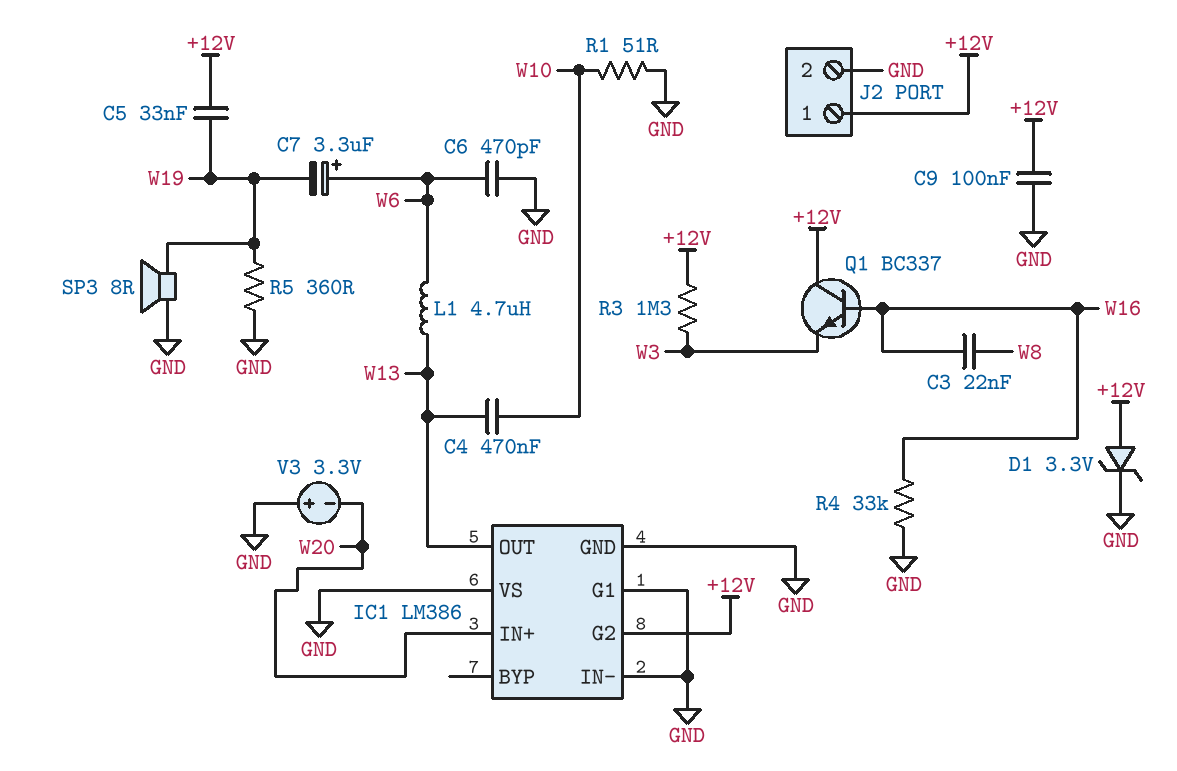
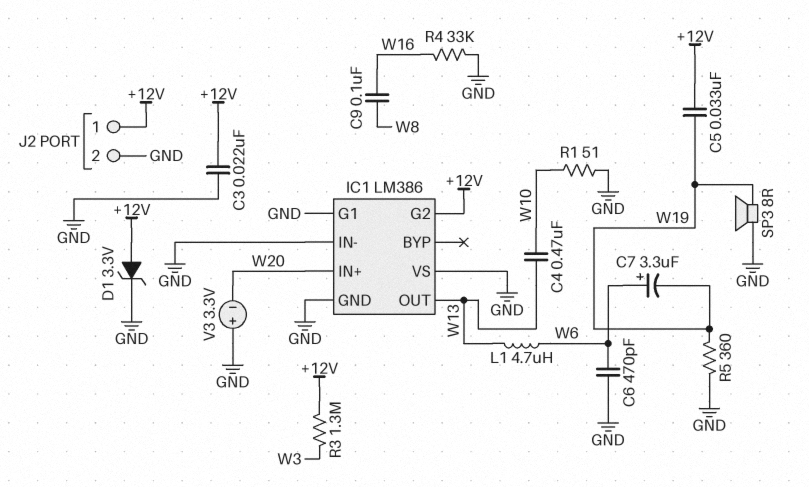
C3: 22nF (W8, W16) -> 22nF (+12V, GND)
C9: 100nF (+12V, GND) -> 100nF (W8, W16)
Q1: NPN BC337 (B W16, C +12V, E W3) -> none

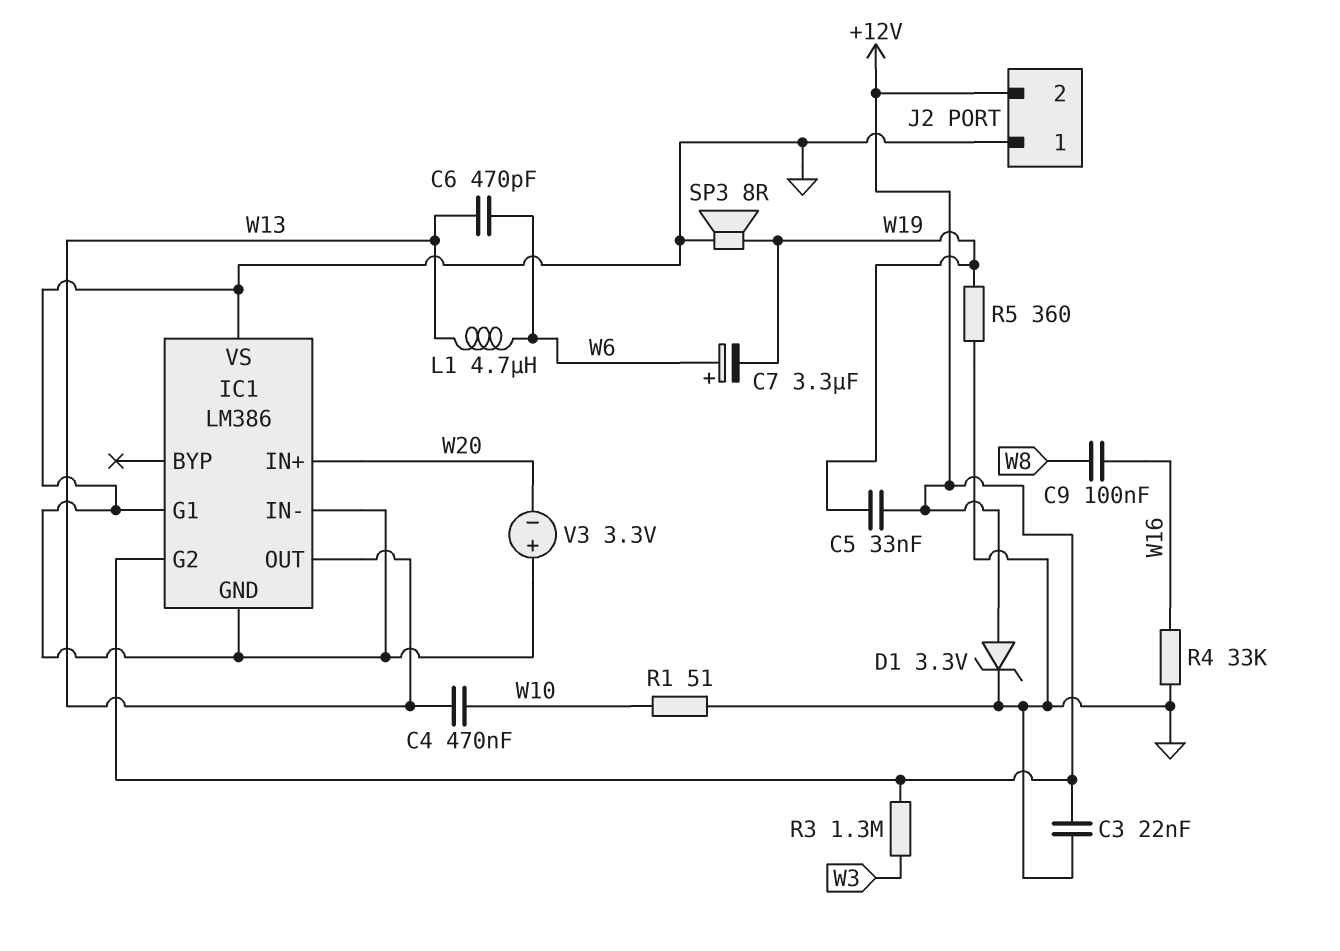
C6: 470pF (GND, W6) -> 470pF (W6, W13)
J2 pin 1: +12V -> GND
J2 pin 2: GND -> +12V

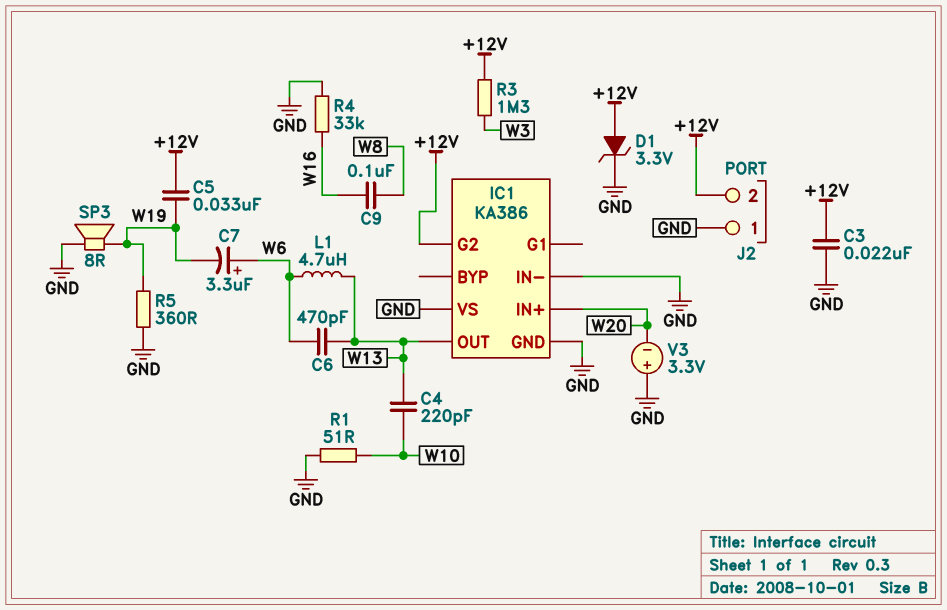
C4: 470nF (W10, W13) -> 220pF (W10, W13)
IC1: LM386 -> KA386
IC1 pin G1: GND -> none

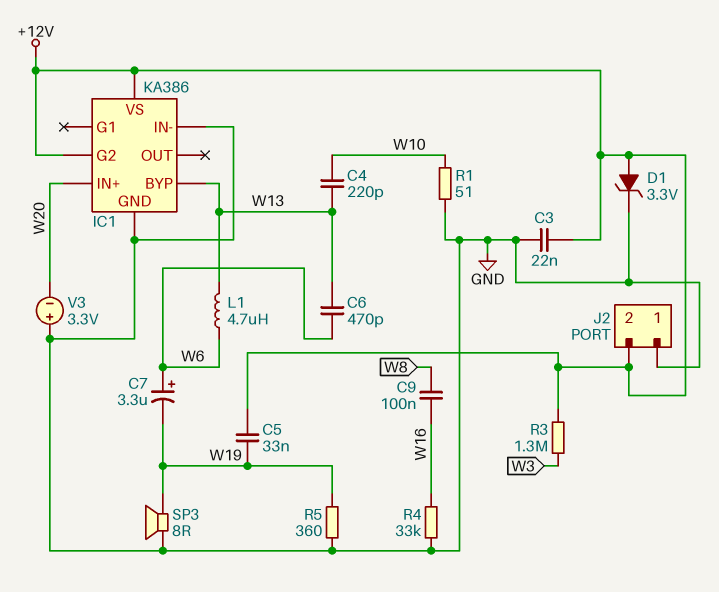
IC1 pin BYP: none -> W13
IC1 pin OUT: W13 -> none
IC1 pin VS: GND -> +12V

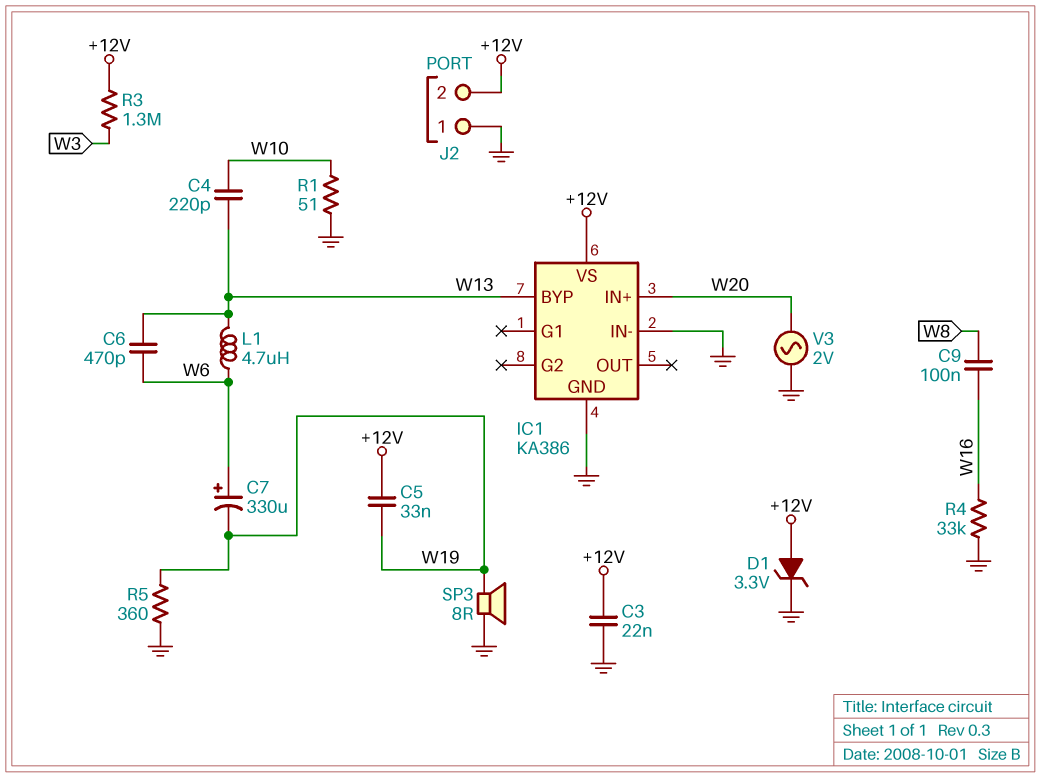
C7: 3.3uF (plus W6, minus W19) -> 330uF (plus W6, minus W19)
IC1 pin G2: +12V -> none
V3: 3.3V (plus GND, minus W20) -> AC 2V (GND, W20)

